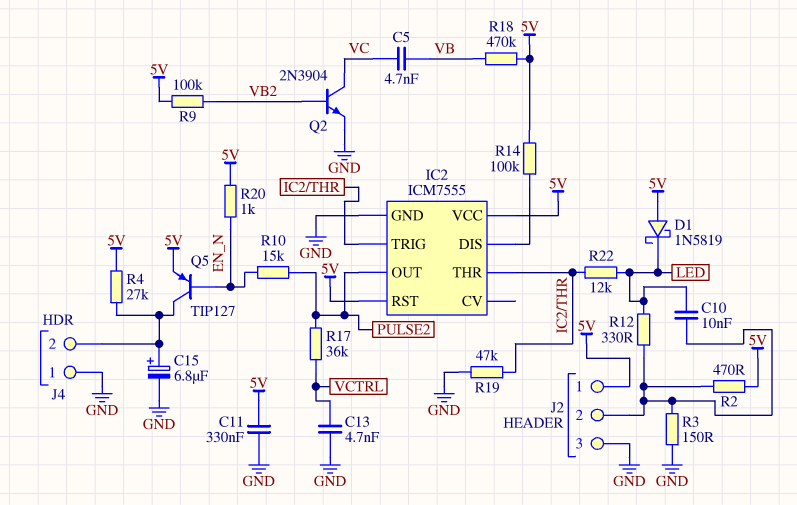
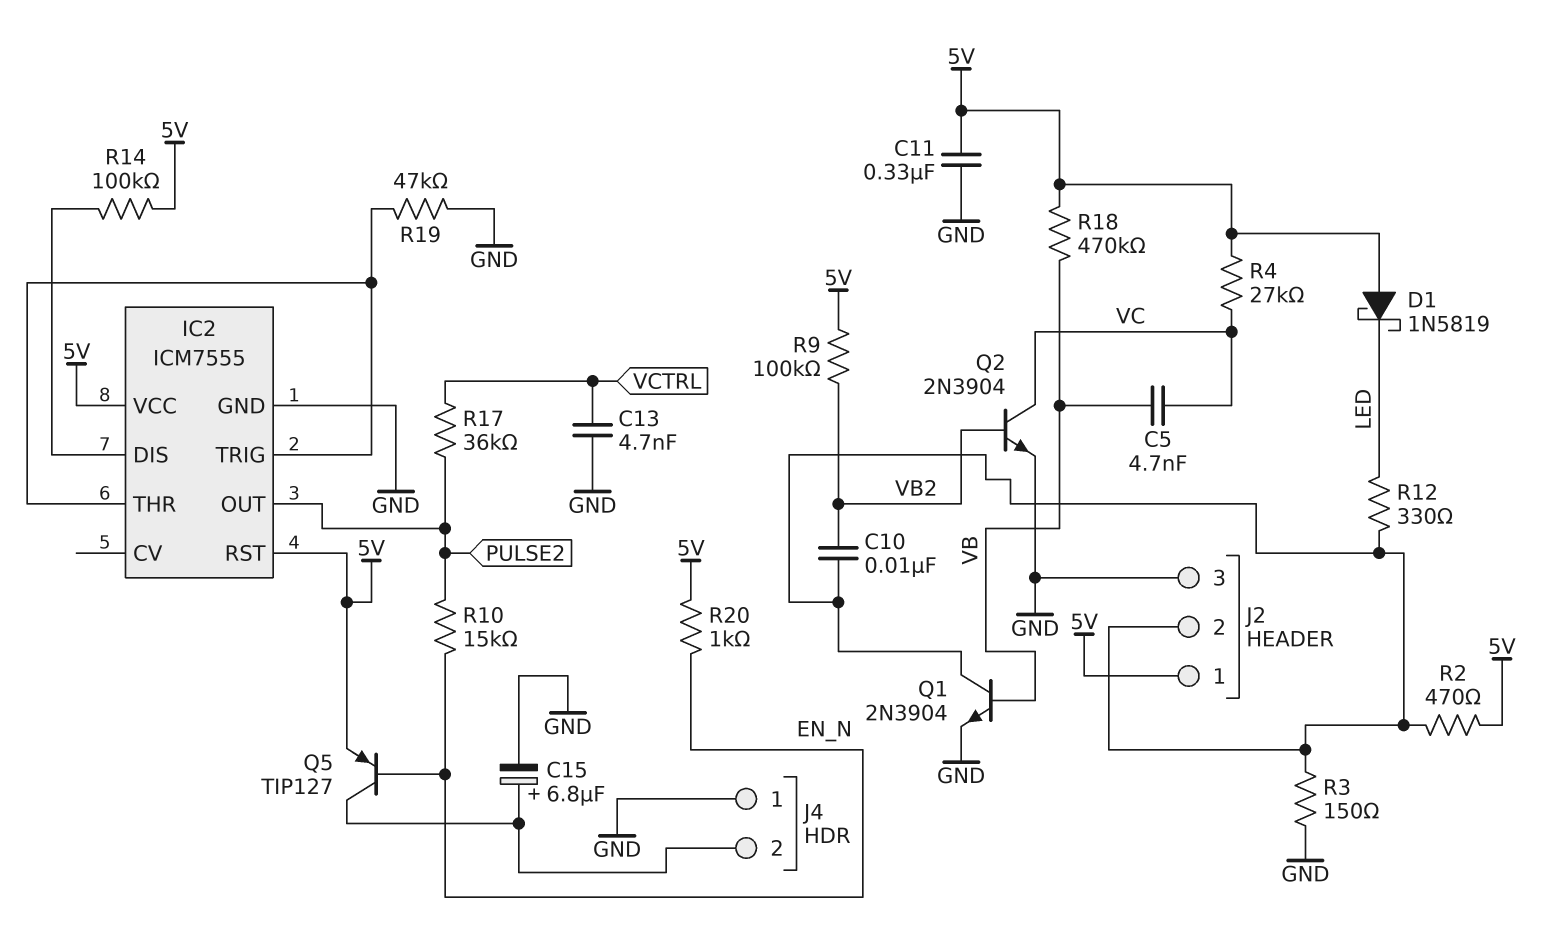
C10: 10nF (J2/2, LED) -> 10nF (J2/2, VB2)
Q1: none -> NPN 2N3904 (B VB, C J2/2, E GND)
R4: 27k (5V, J4/2) -> 27k (5V, VC)
R22: 12k (IC2/THR, LED) -> none

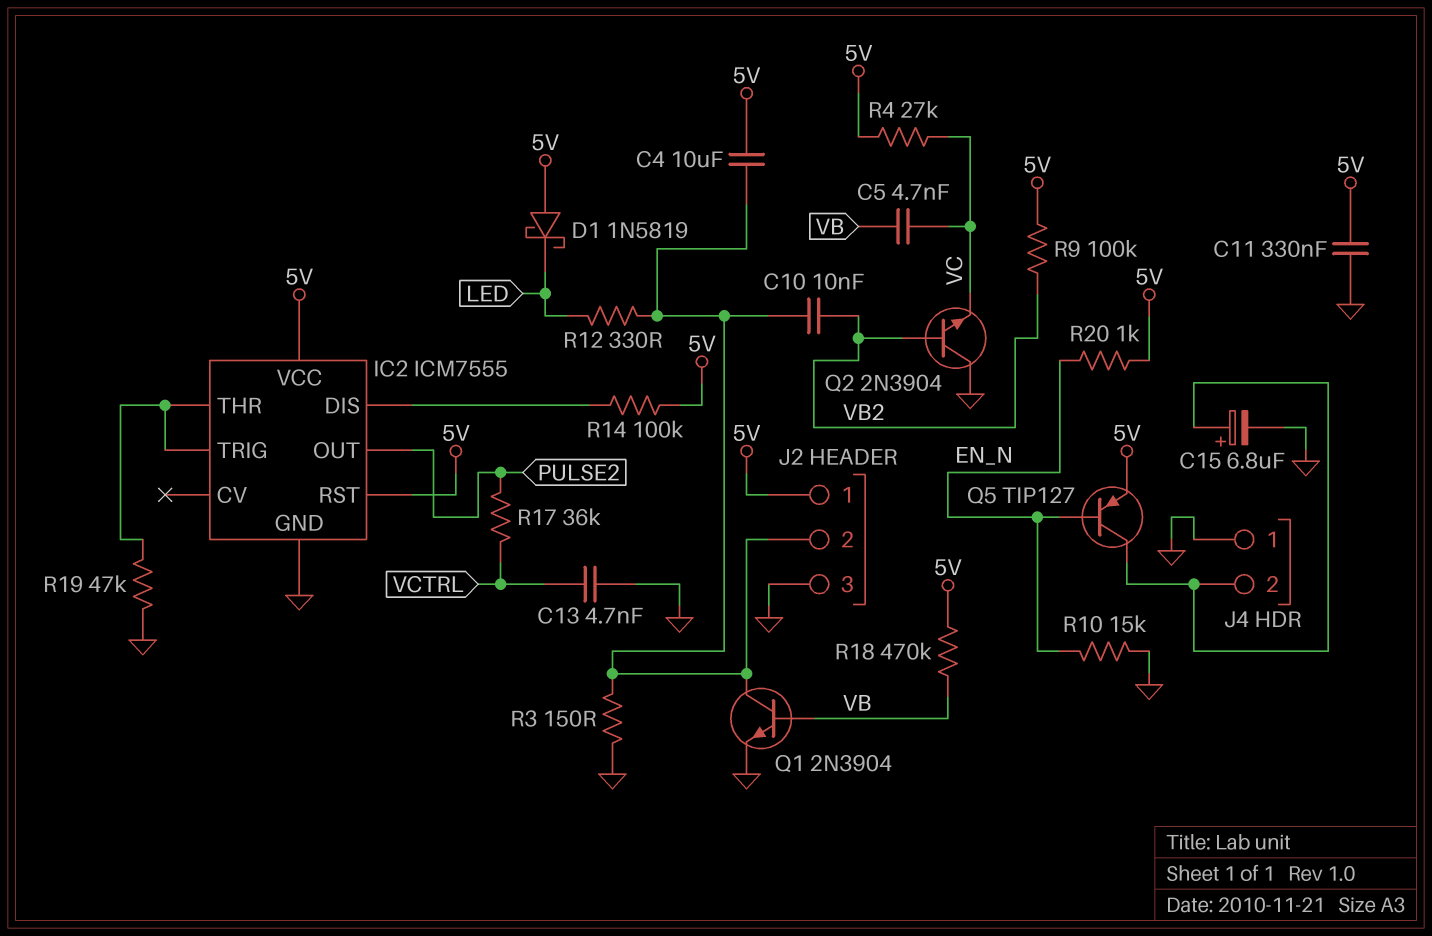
C4: none -> 10uF (5V, J2/2)
Q2: NPN 2N3904 (B VB2, C VC, E GND) -> NPN 2N3904 (B VB2, C GND, E VC)
R2: 470 (5V, J2/2) -> none
R10: 15k (EN_N, PULSE2) -> 15k (EN_N, GND)

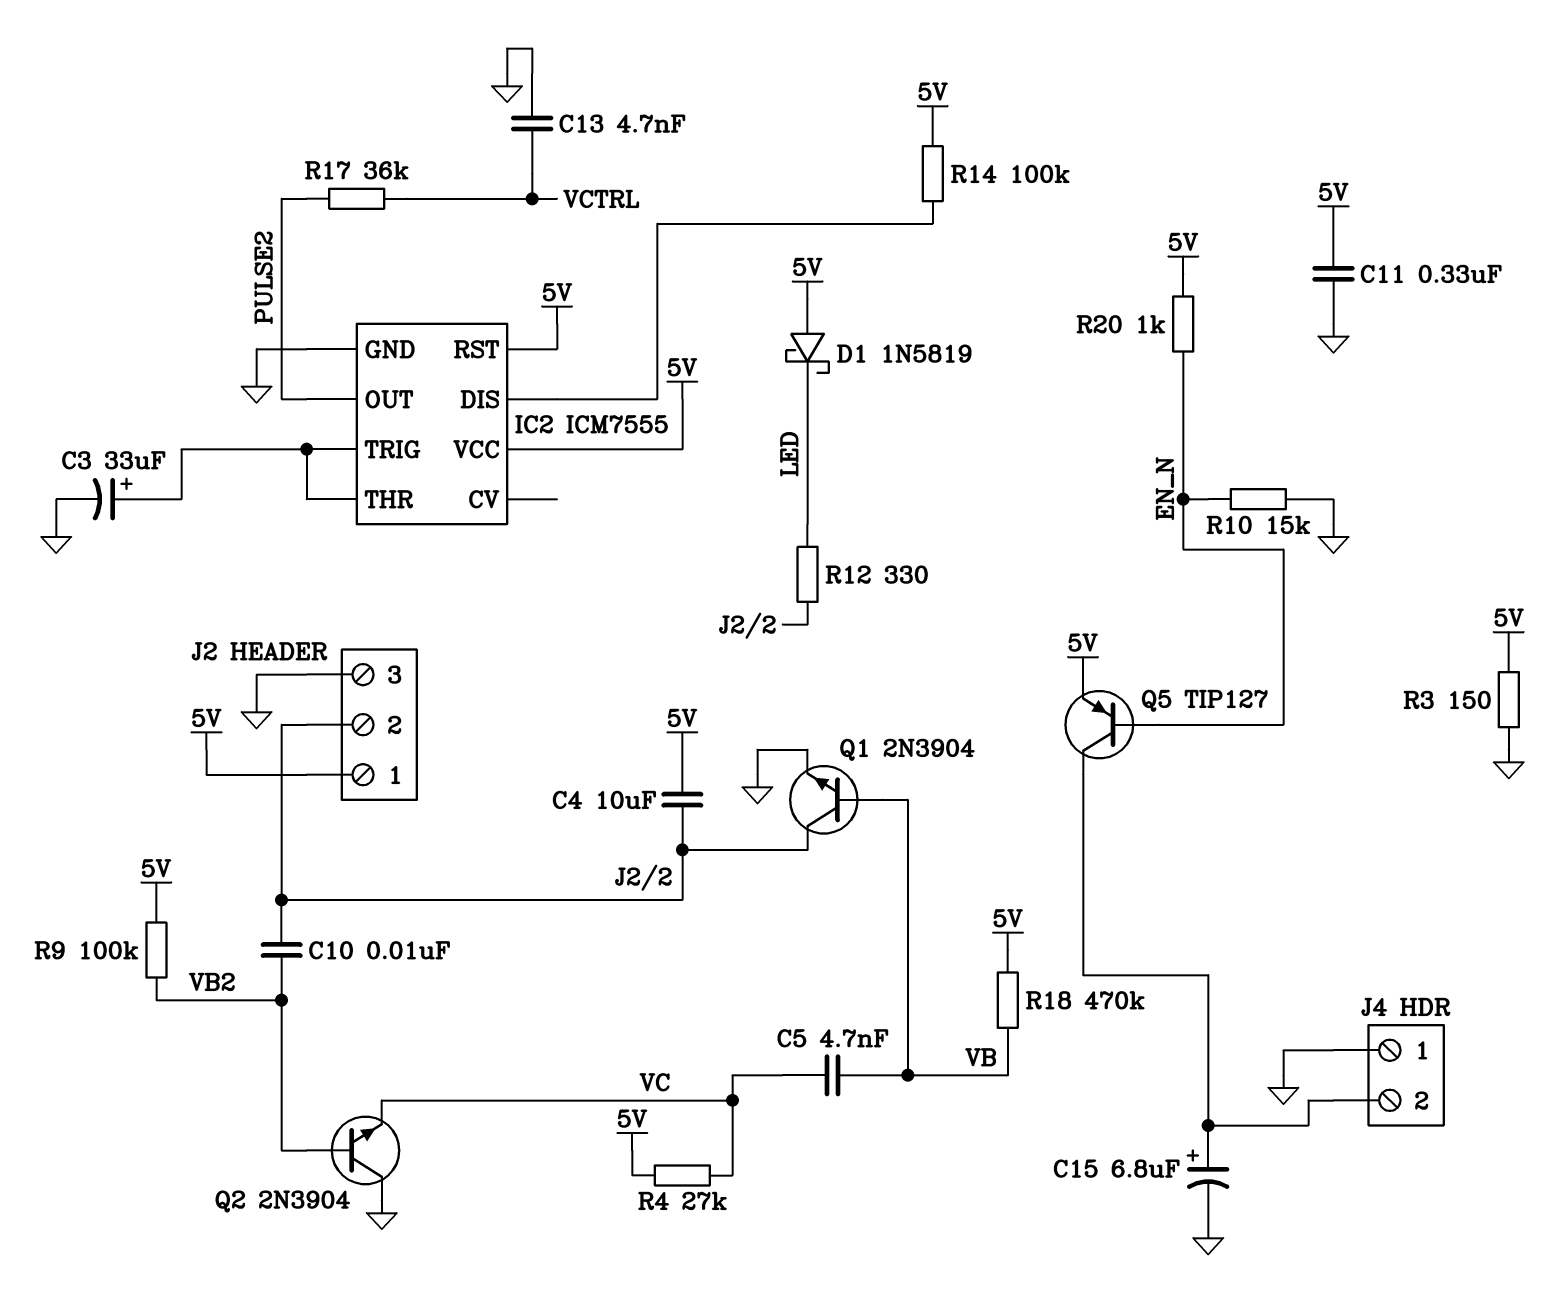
C3: none -> 33uF (plus IC2/THR, minus GND)
R3: 150 (GND, J2/2) -> 150 (5V, GND)
R19: 47k (GND, IC2/THR) -> none

